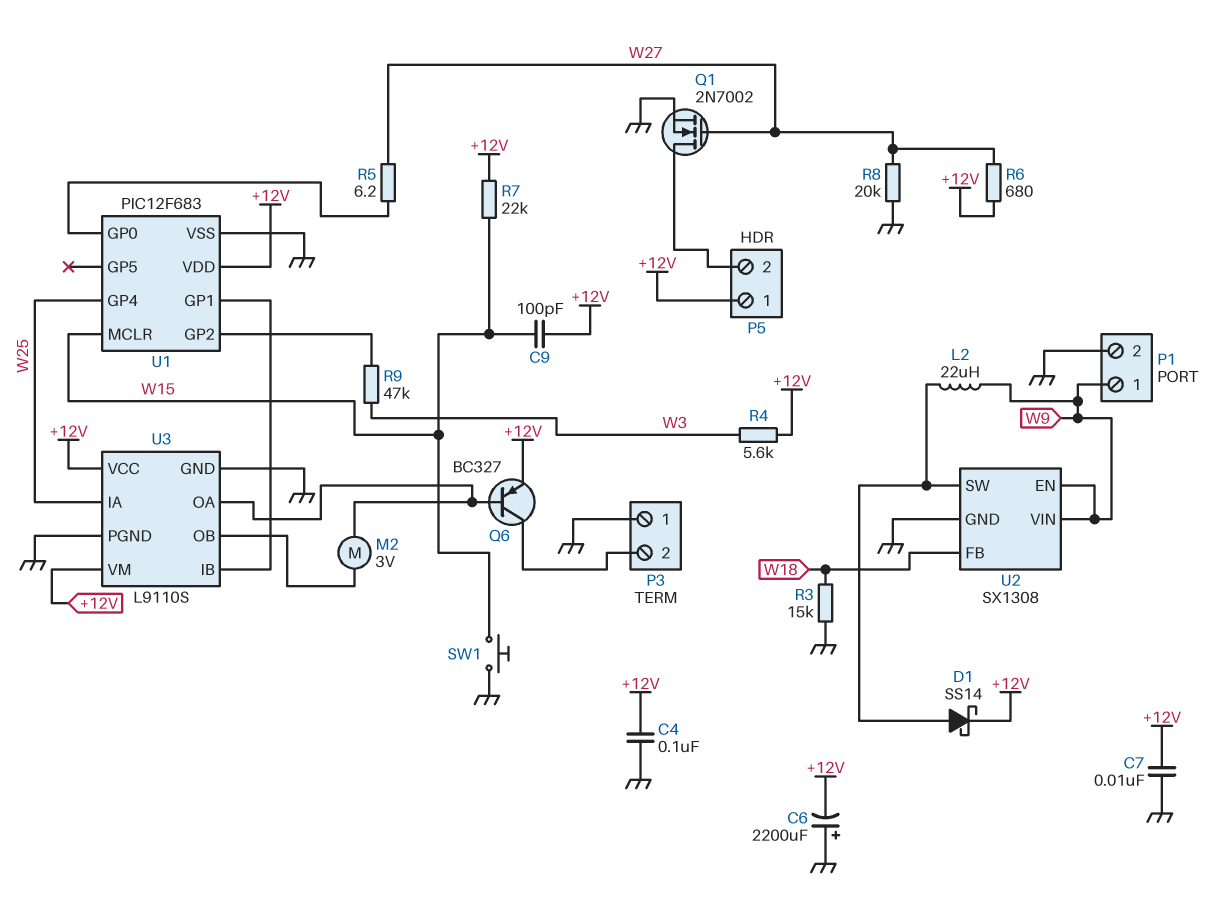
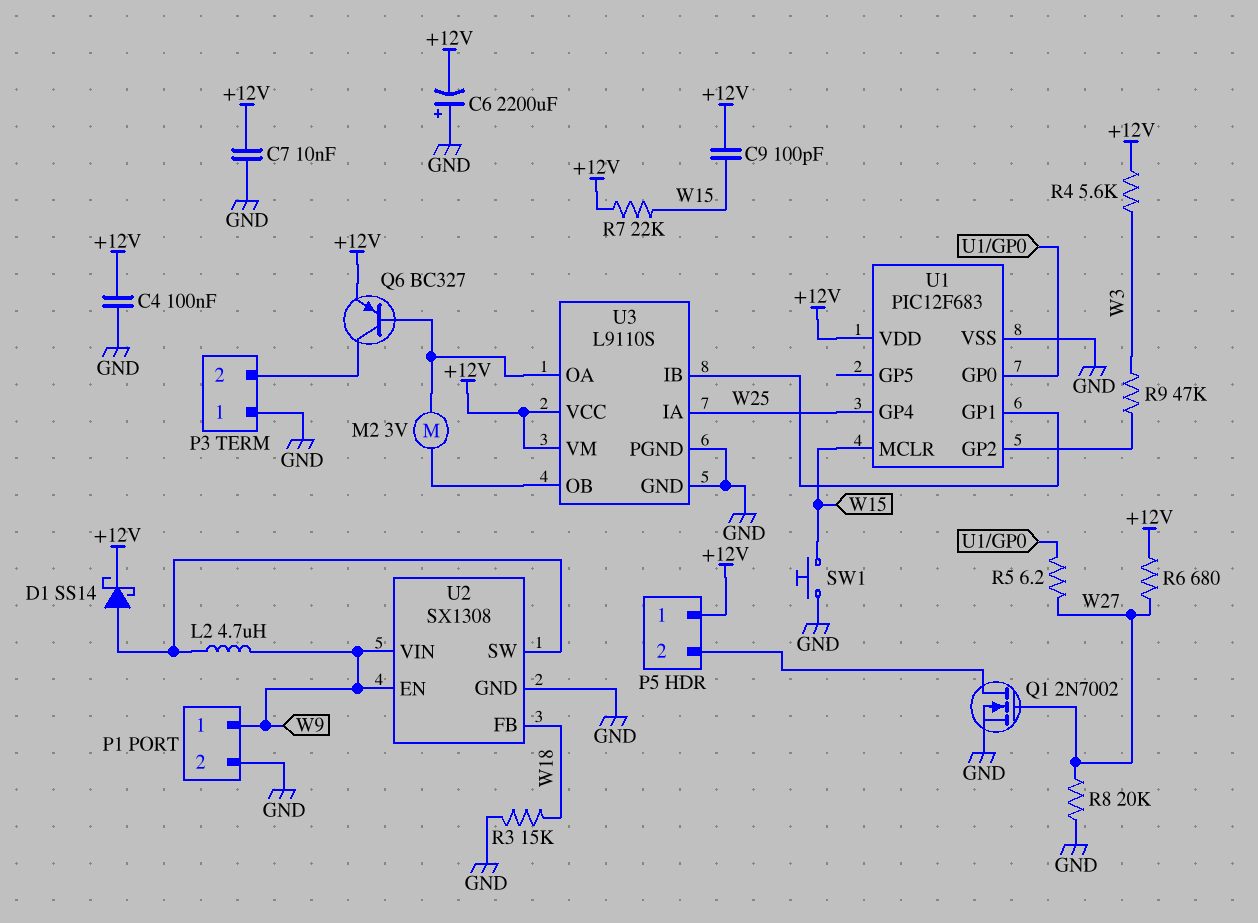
L2: 22uH (U2/SW, W9) -> 4.7uH (U2/SW, W9)

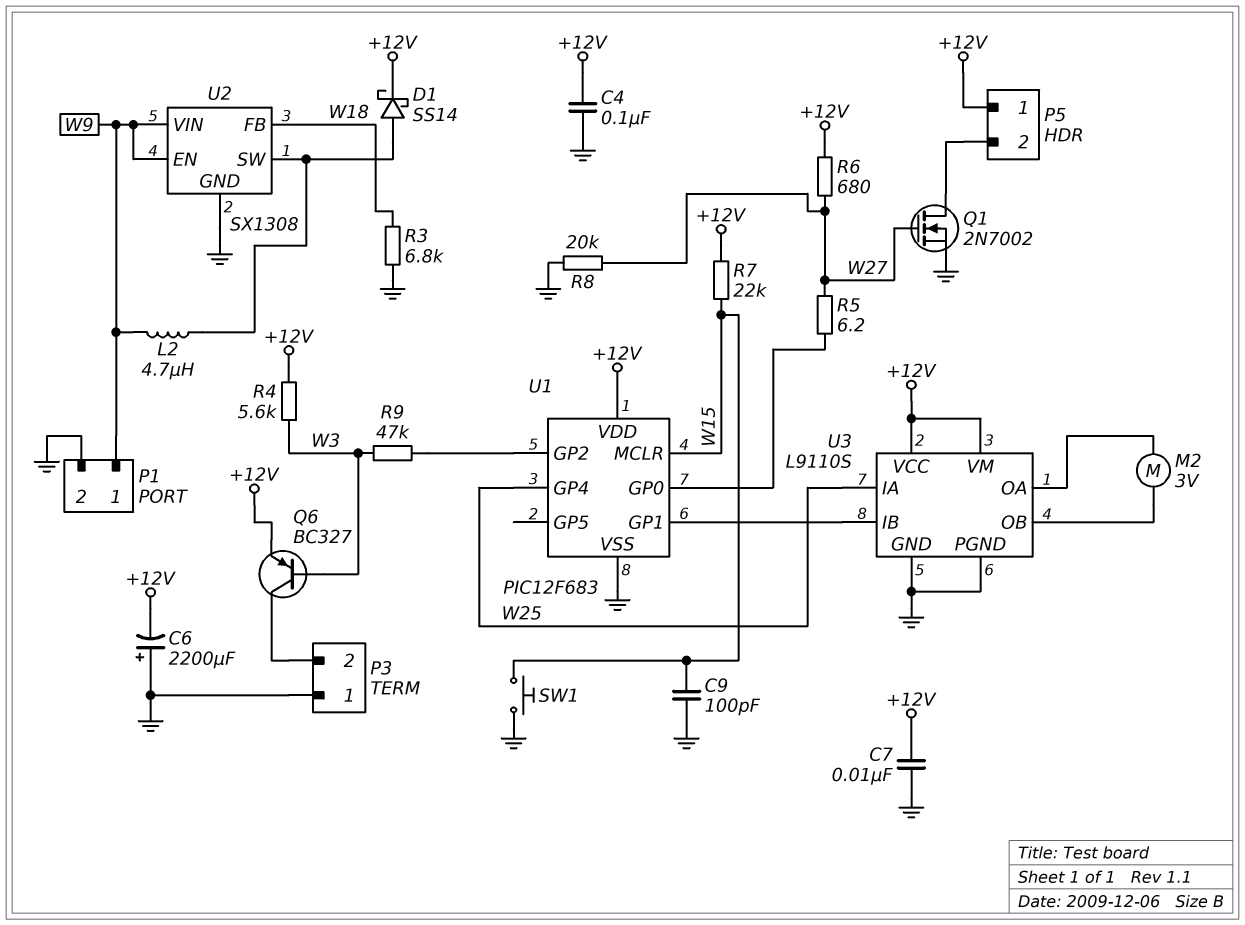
C9: 100pF (+12V, W15) -> 100pF (GND, W15)
Q6: PNP BC327 (B U3/OA, C P3/2, E +12V) -> PNP BC327 (B W3, C P3/2, E +12V)
R3: 15k (GND, W18) -> 6.8k (GND, W18)

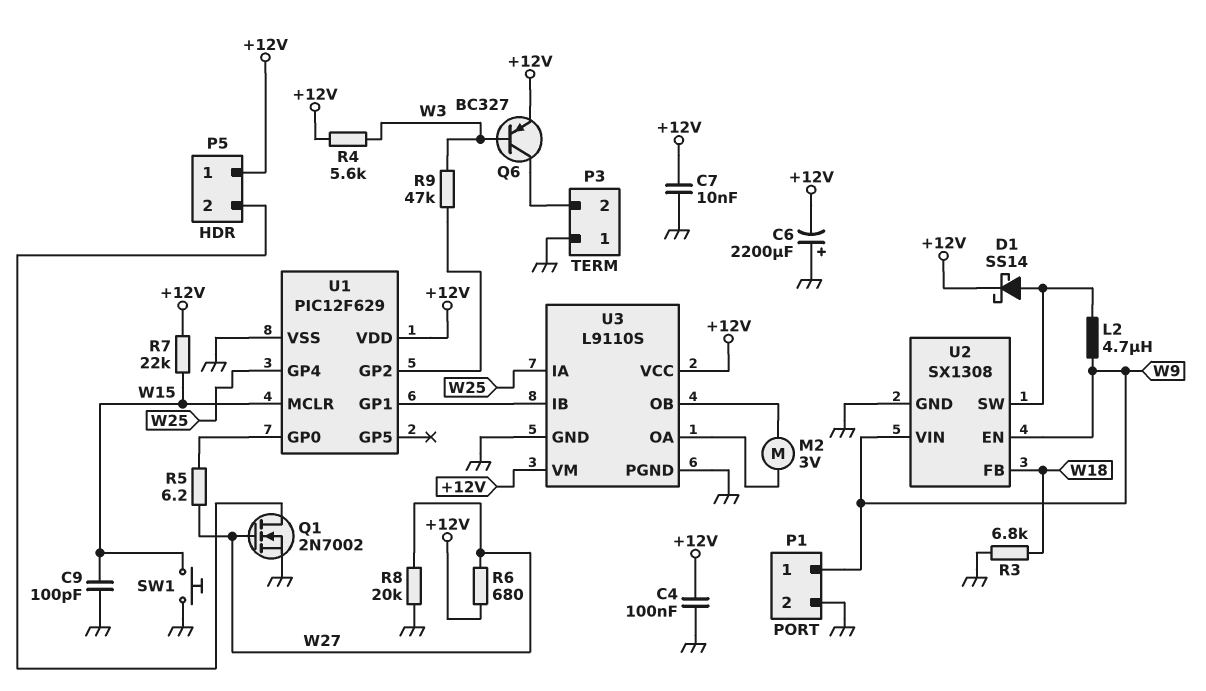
U1: PIC12F683 -> PIC12F629

